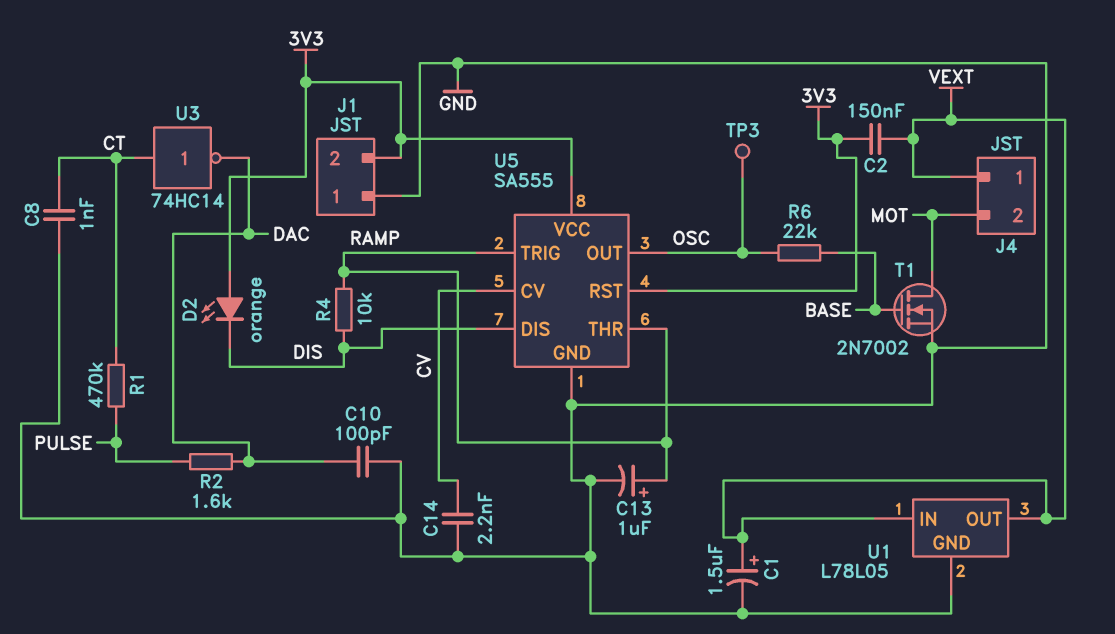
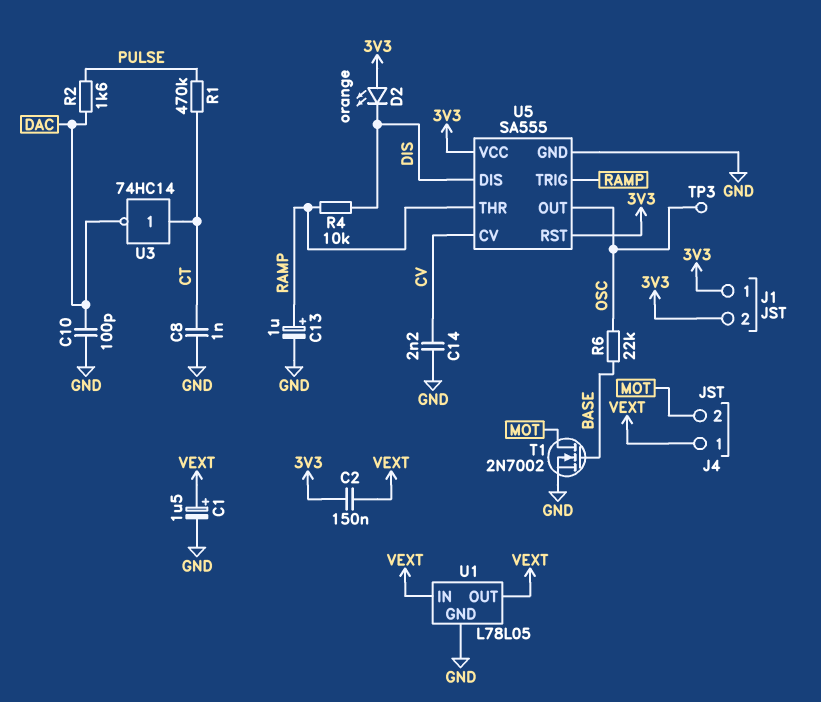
J1 pin 1: GND -> 3V3

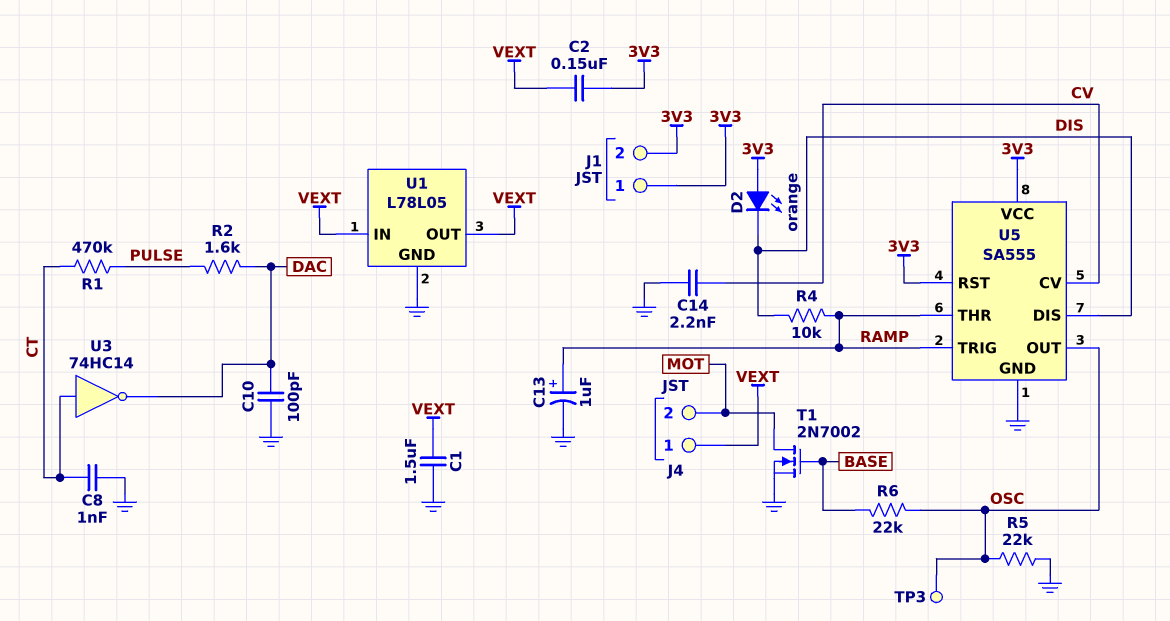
C1: 1.5uF (plus VEXT, minus GND) -> 1.5uF (GND, VEXT)
R5: none -> 22k (GND, OSC)

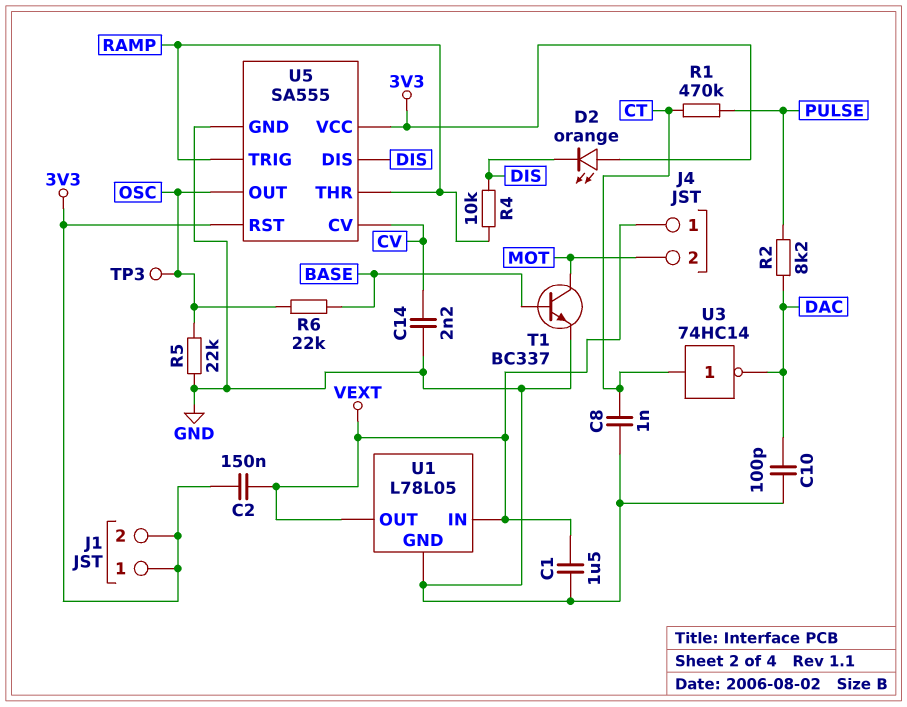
C13: 1uF (plus RAMP, minus GND) -> none
R2: 1.6k (DAC, PULSE) -> 8.2k (DAC, PULSE)
T1: NMOS 2N7002 (G BASE, D MOT, S GND) -> NPN BC337 (B BASE, C MOT, E GND)

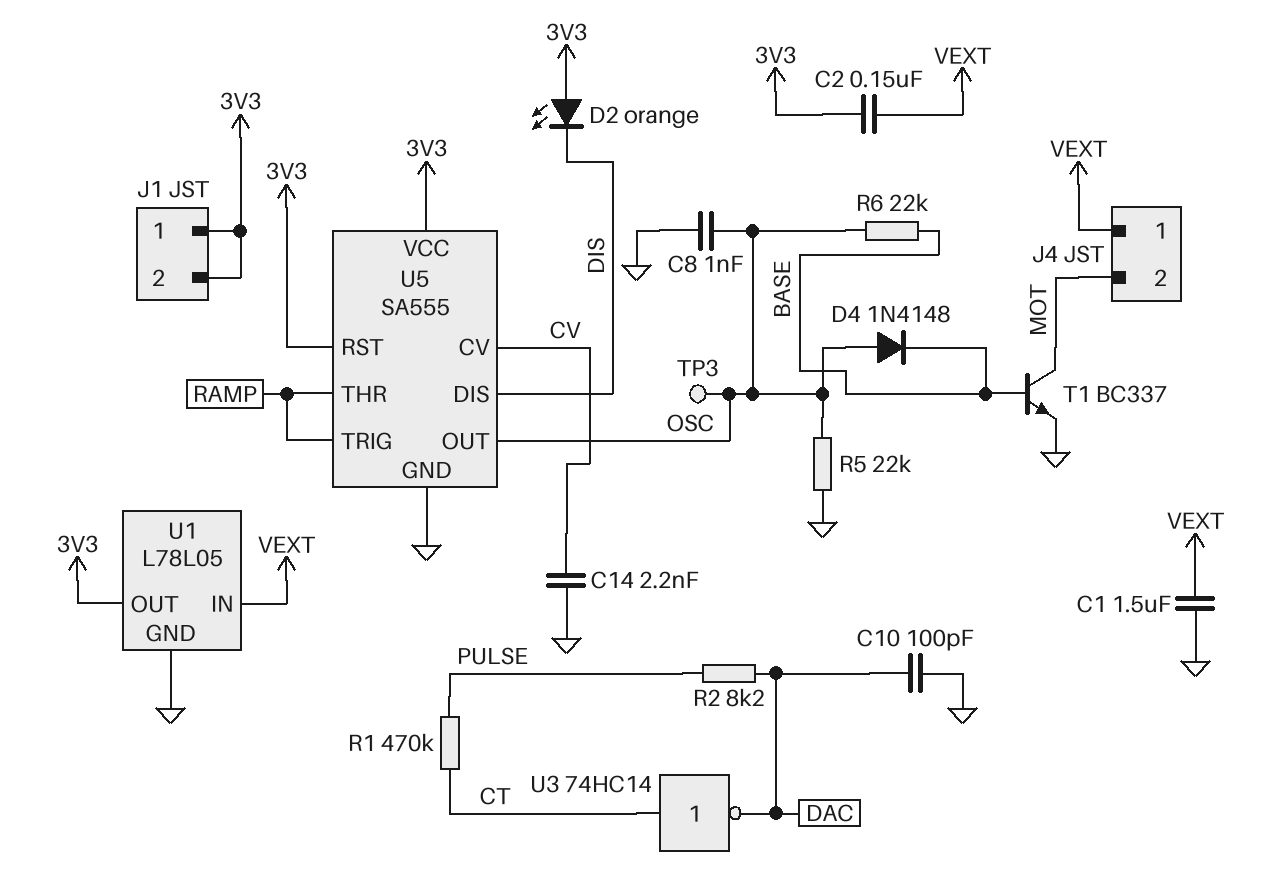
C8: 1nF (CT, GND) -> 1nF (GND, OSC)
D4: none -> diode 1N4148 (A OSC, K BASE)
R4: 10k (DIS, RAMP) -> none
U1 pin OUT: VEXT -> 3V3

